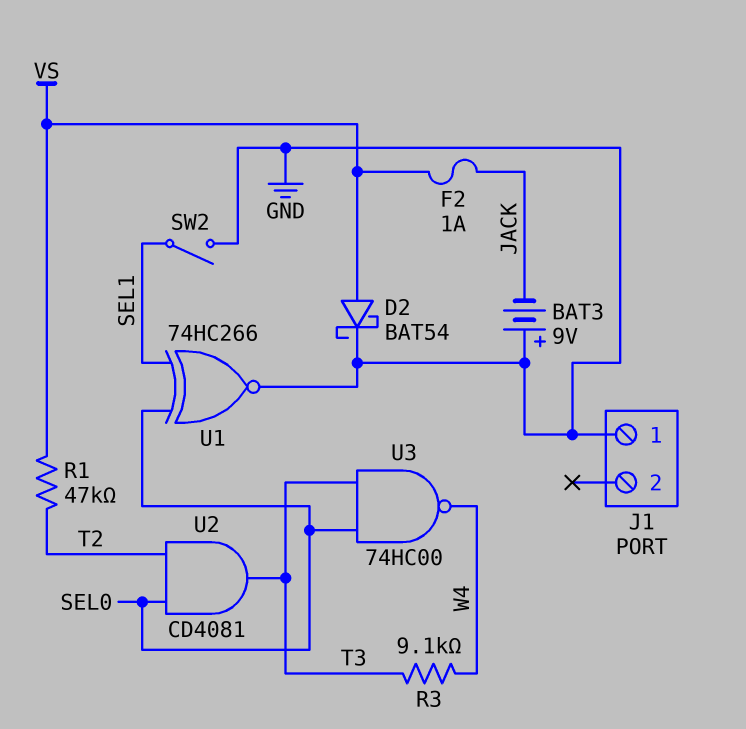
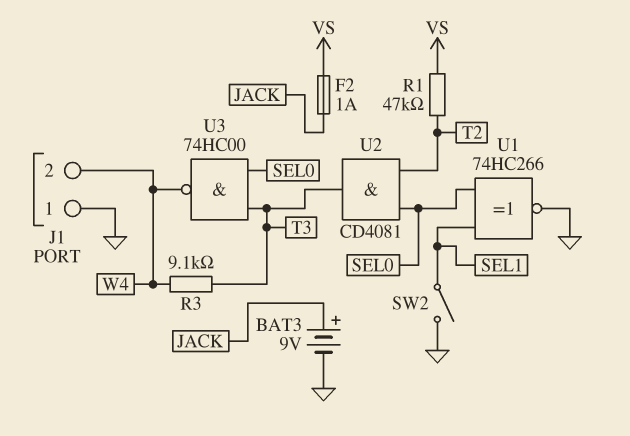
BAT3: 9V (plus GND, minus JACK) -> 9V (plus JACK, minus GND)
D2: schottky BAT54 (A VS, K GND) -> none
J1 pin 2: none -> W4

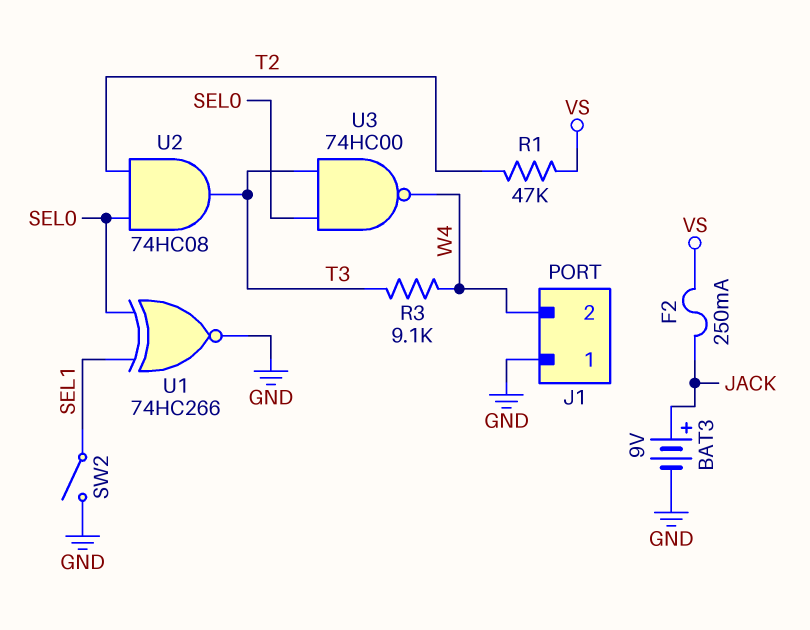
F2: 1A (JACK, VS) -> 250mA (JACK, VS)
U2: AND CD4081 (in SEL0, in T2, out T3) -> AND 74HC08 (in SEL0, in T2, out T3)

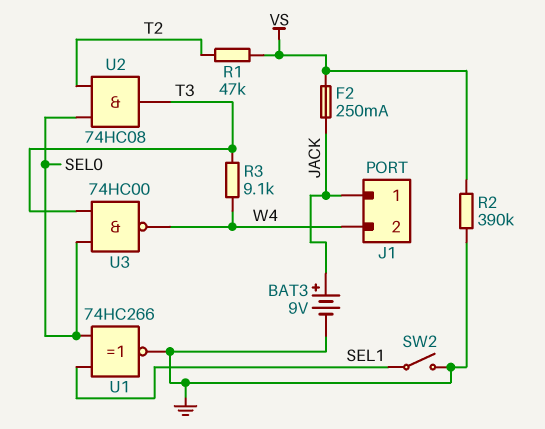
J1 pin 1: GND -> JACK
R2: none -> 390k (GND, VS)

